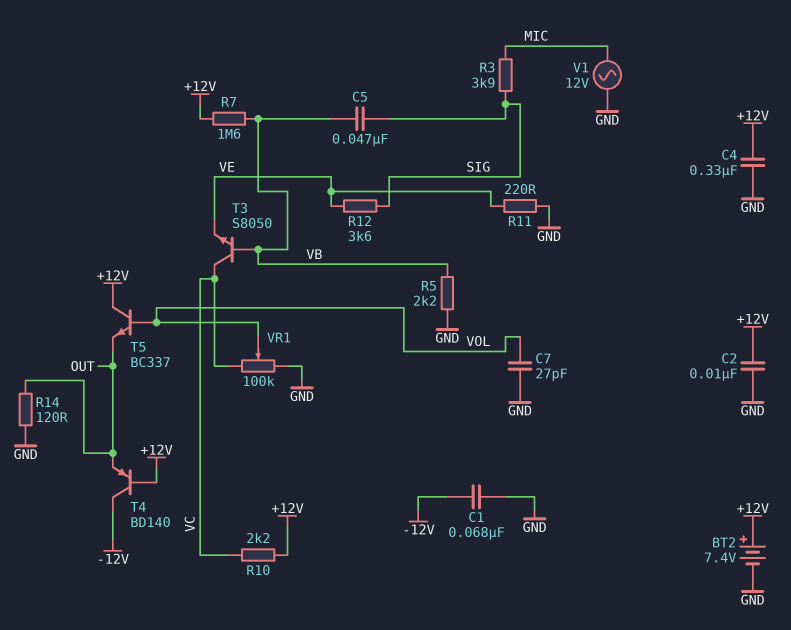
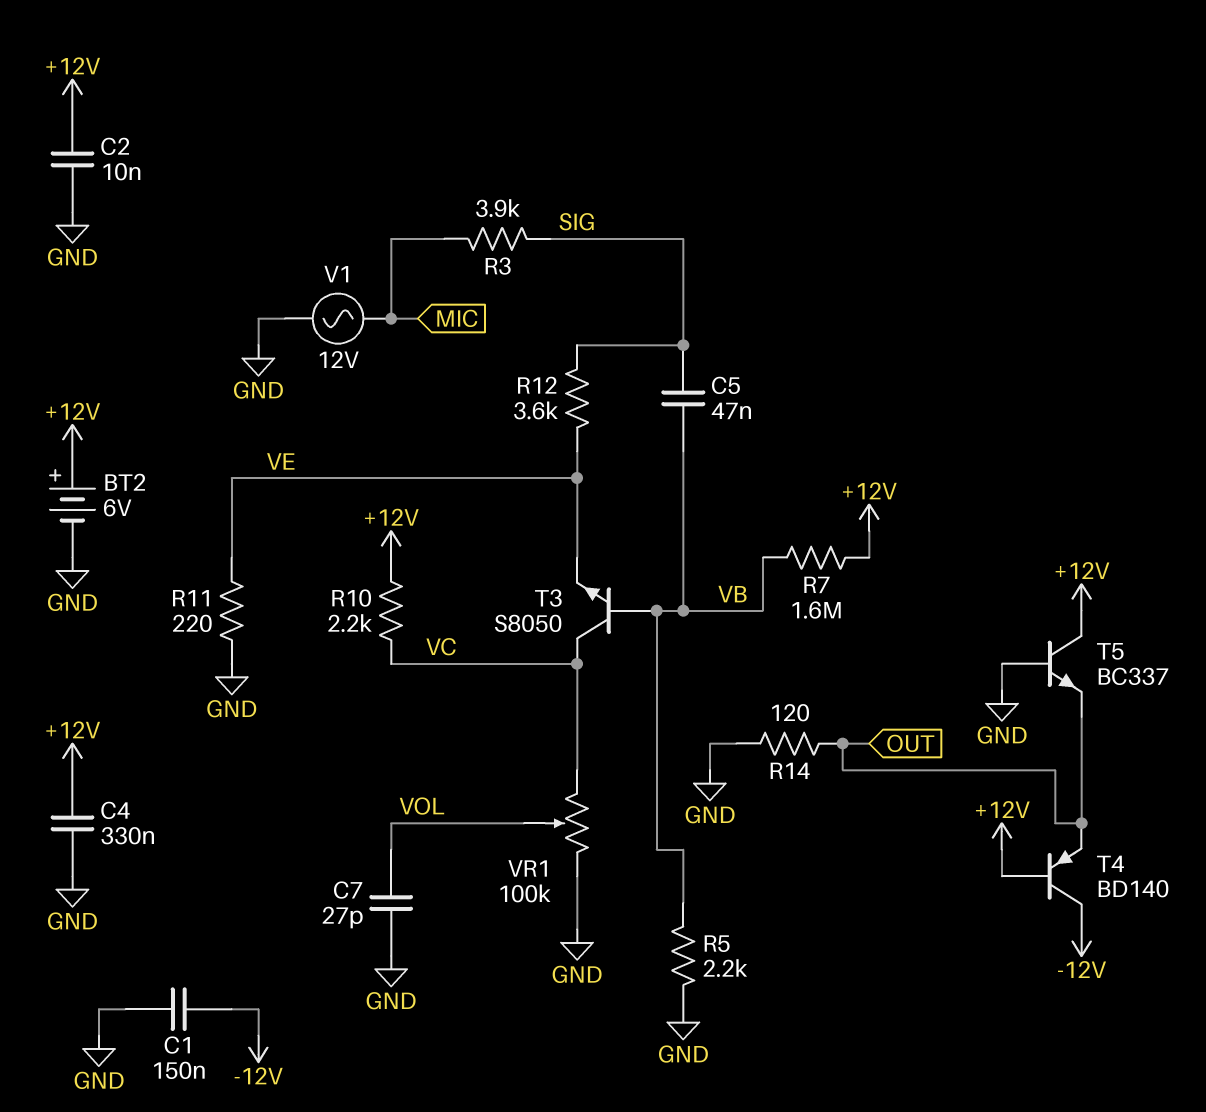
BT2: 7.4V (plus +12V, minus GND) -> 6V (plus +12V, minus GND)
C1: 68nF (-12V, GND) -> 150nF (-12V, GND)
T5: NPN BC337 (B VOL, C +12V, E OUT) -> NPN BC337 (B GND, C +12V, E OUT)

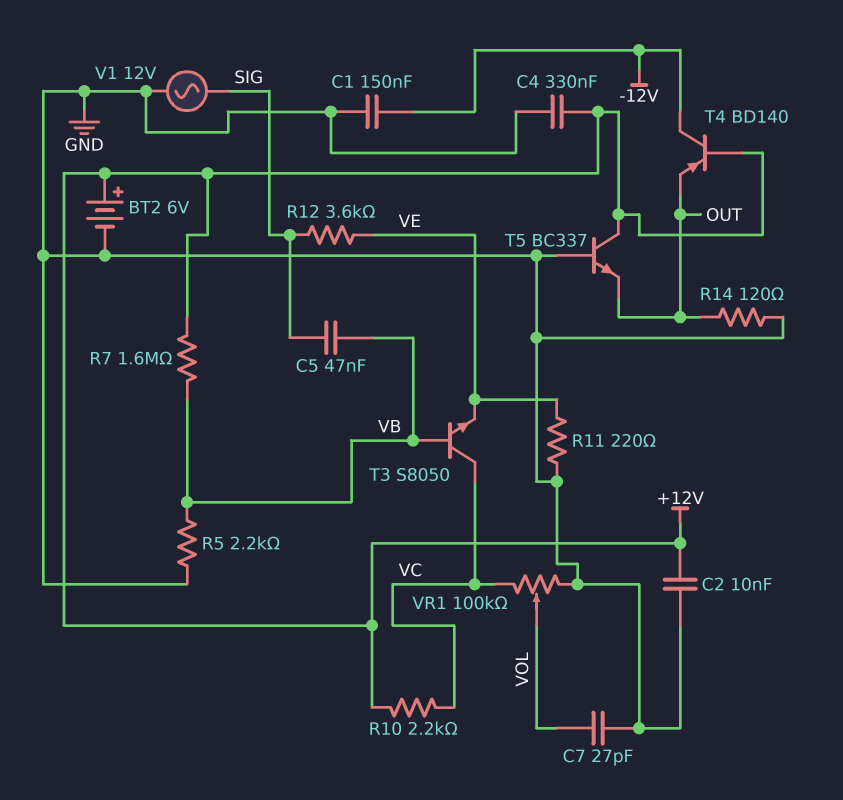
R3: 3.9k (MIC, SIG) -> none
V1: AC 12V (GND, MIC) -> AC 12V (GND, SIG)

